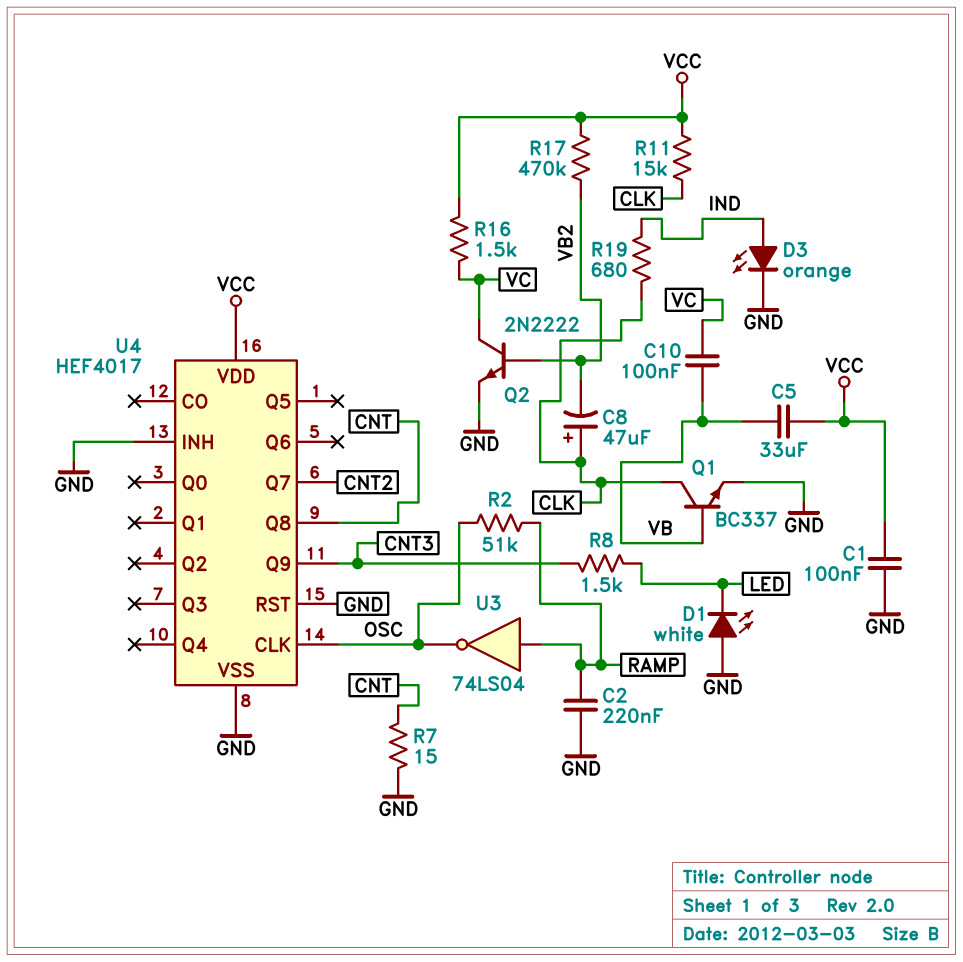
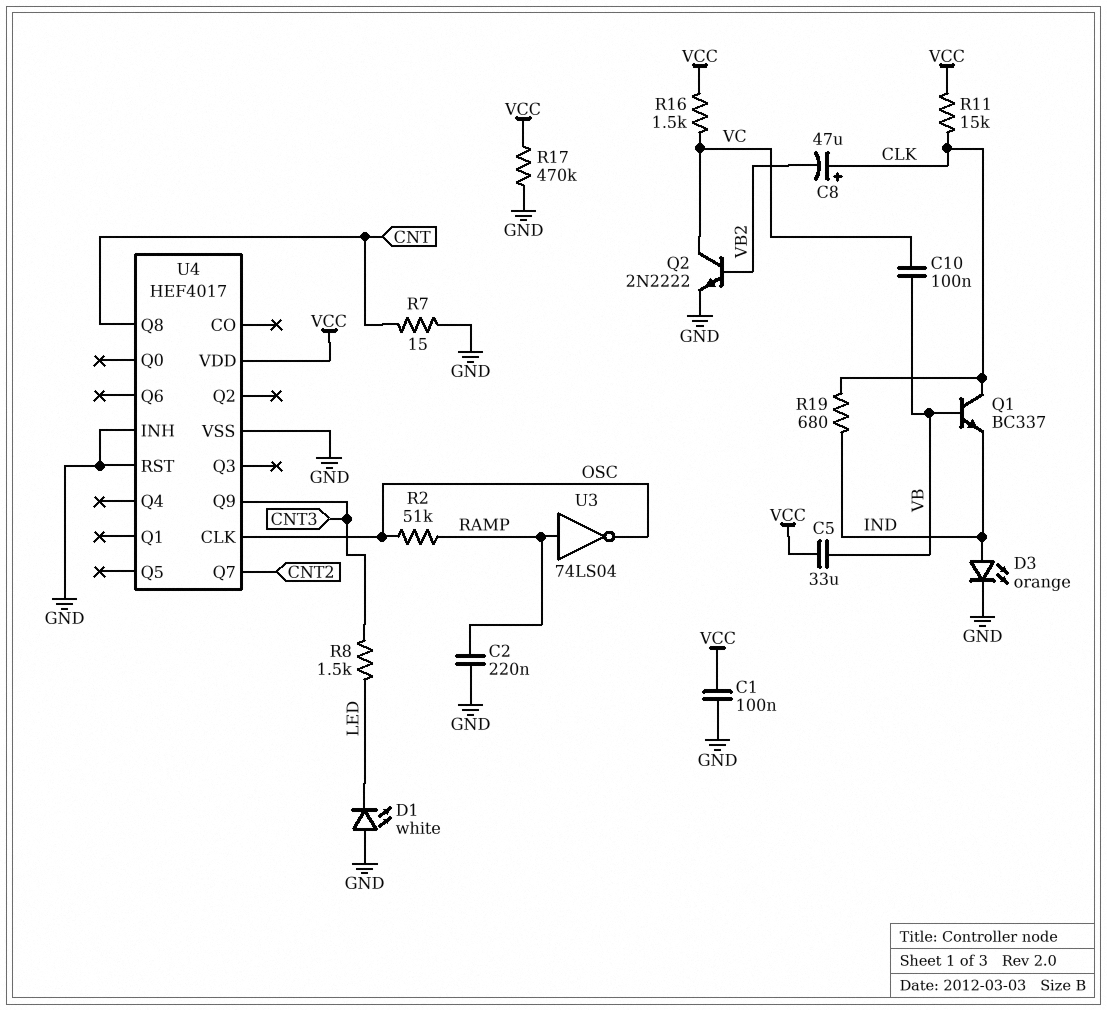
Q1: NPN BC337 (B VB, C CLK, E GND) -> NPN BC337 (B VB, C CLK, E IND)
R17: 470k (VB2, VCC) -> 470k (GND, VCC)

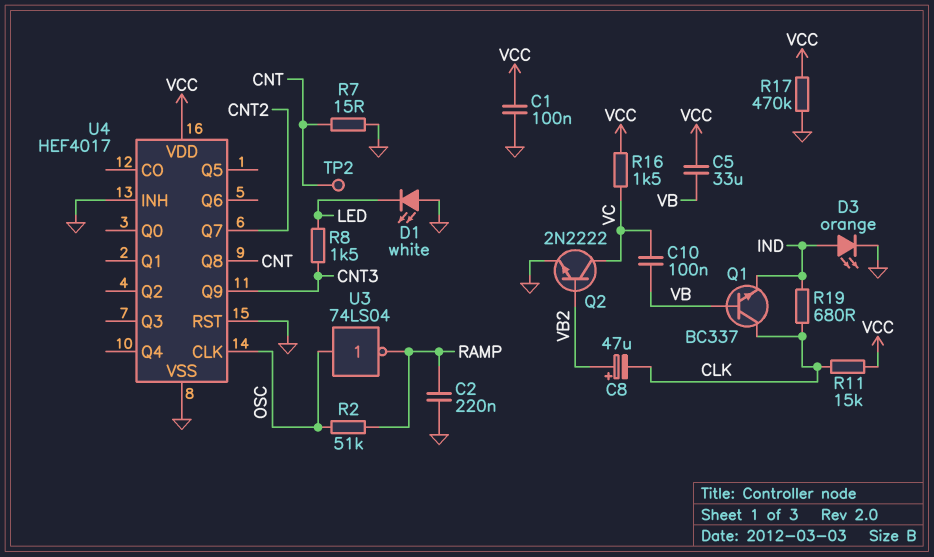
C8: 47uF (plus CLK, minus VB2) -> 47uF (plus VB2, minus CLK)
TP2: none -> test point (CNT)
U3: NOT 74LS04 (in RAMP, out OSC) -> NOT 74LS04 (in OSC, out RAMP)

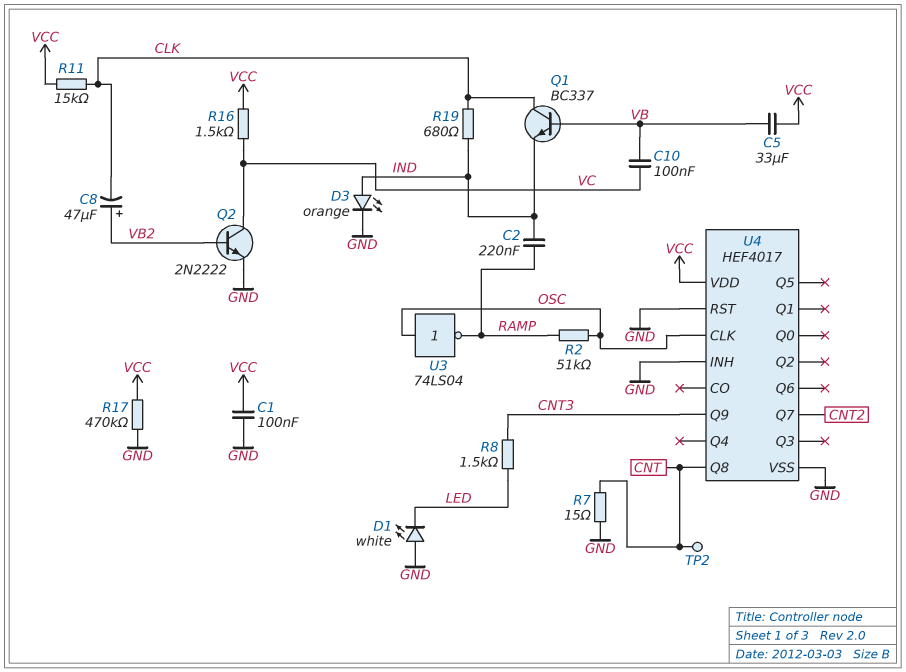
C2: 220nF (GND, RAMP) -> 220nF (IND, RAMP)

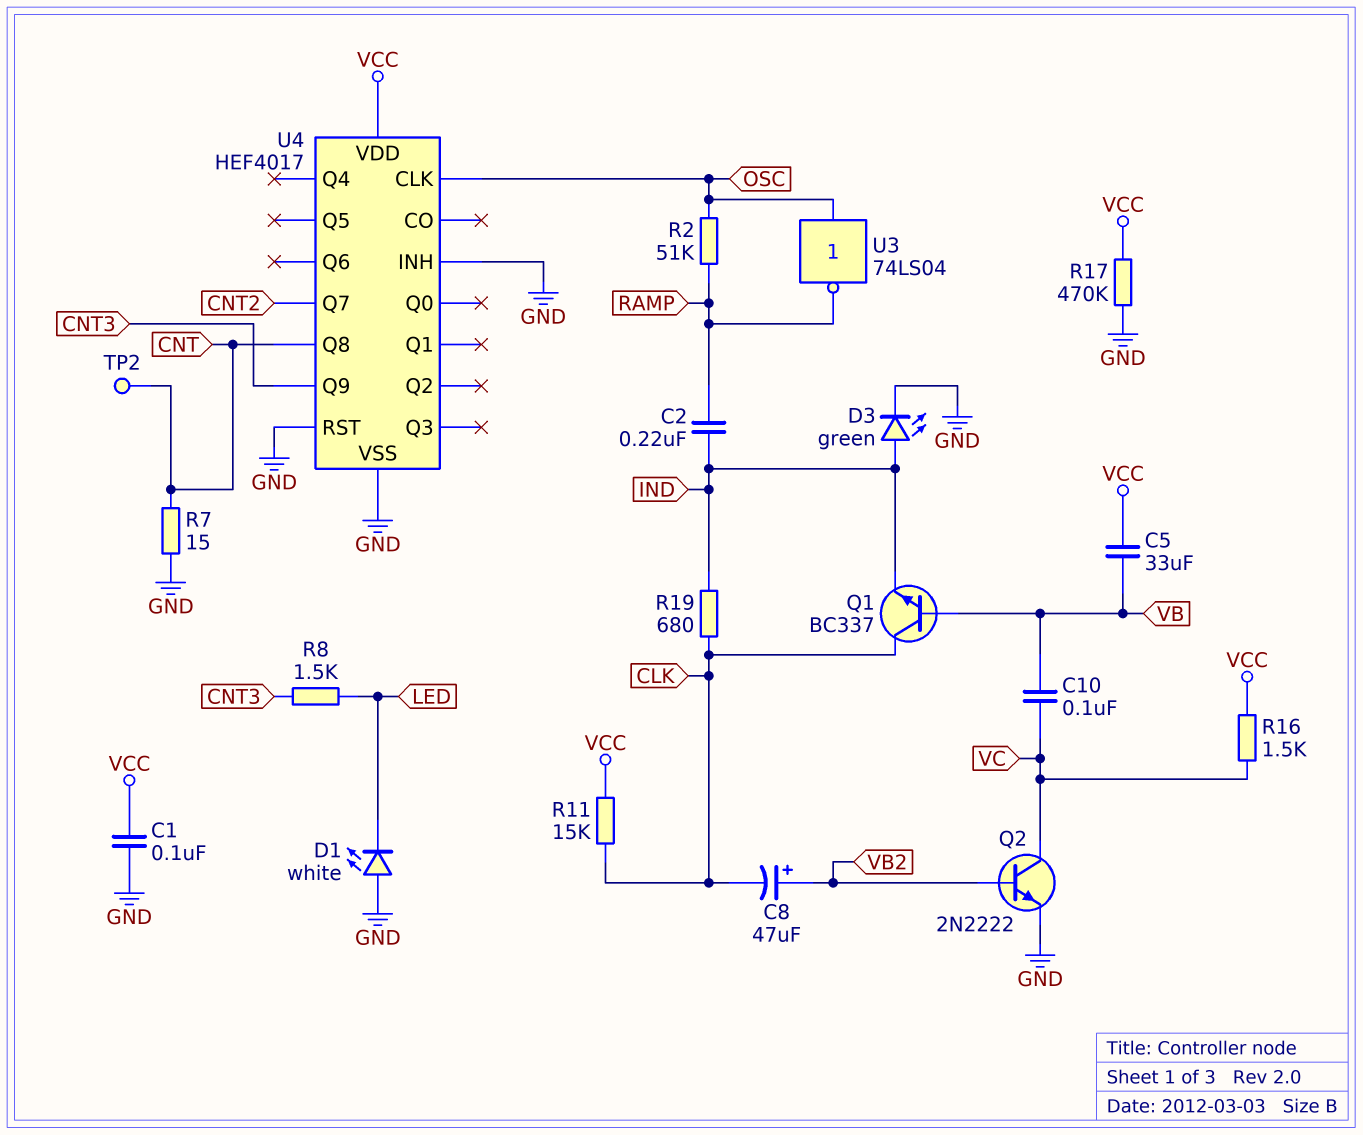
D3: LED orange (A IND, K GND) -> LED green (A IND, K GND)

